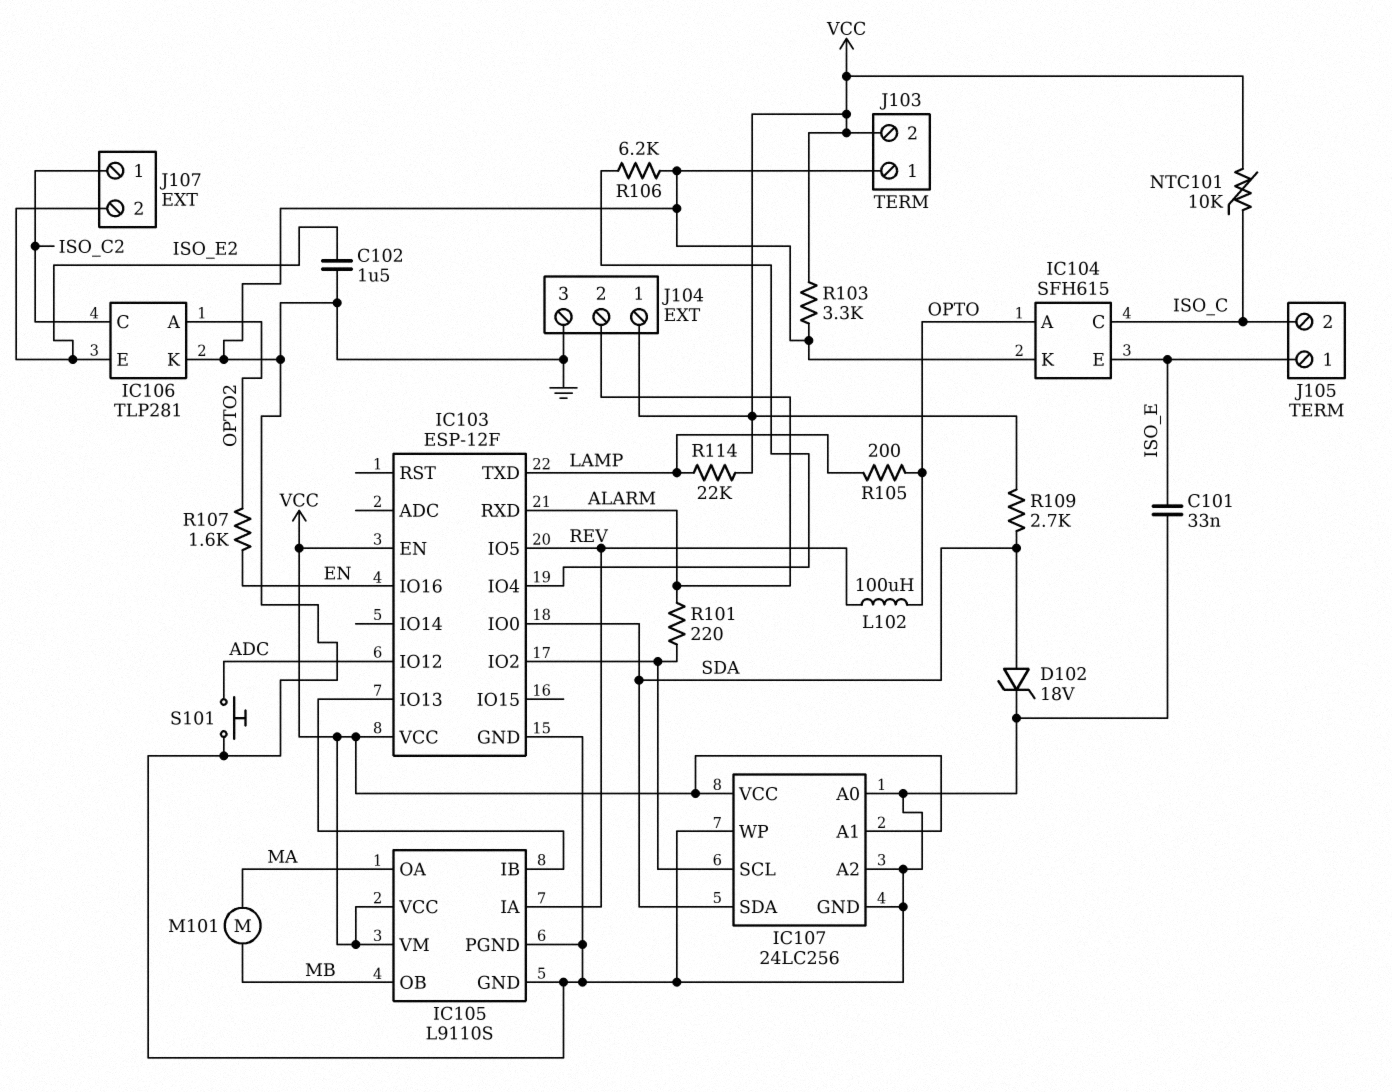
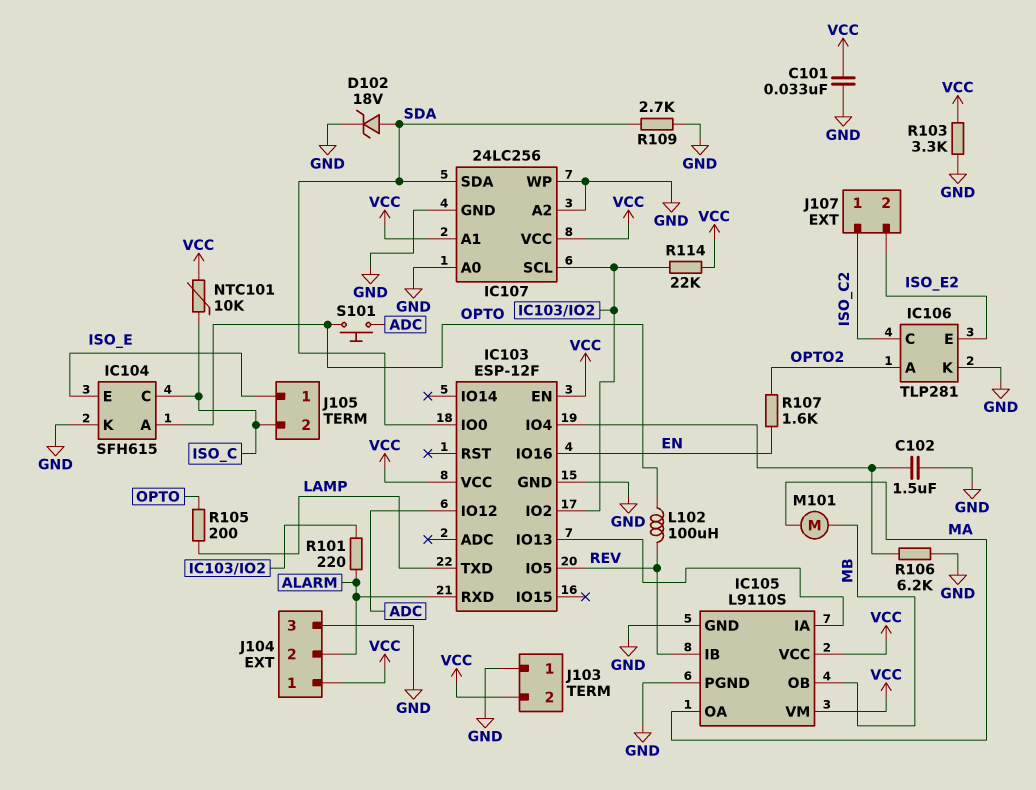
C101: 33nF (GND, ISO_E) -> 33nF (GND, VCC)
C102: 1.5uF (GND, ISO_E2) -> 1.5uF (GND, IC103/IO4)
IC105 pin IA: REV -> IC103/IO13
IC105 pin IB: IC103/IO13 -> REV
R109: 2.7k (SDA, VCC) -> 2.7k (GND, SDA)
R114: 22k (LAMP, VCC) -> 22k (IC103/IO2, VCC)
S101: button (ADC, GND) -> button (ADC, OPTO)

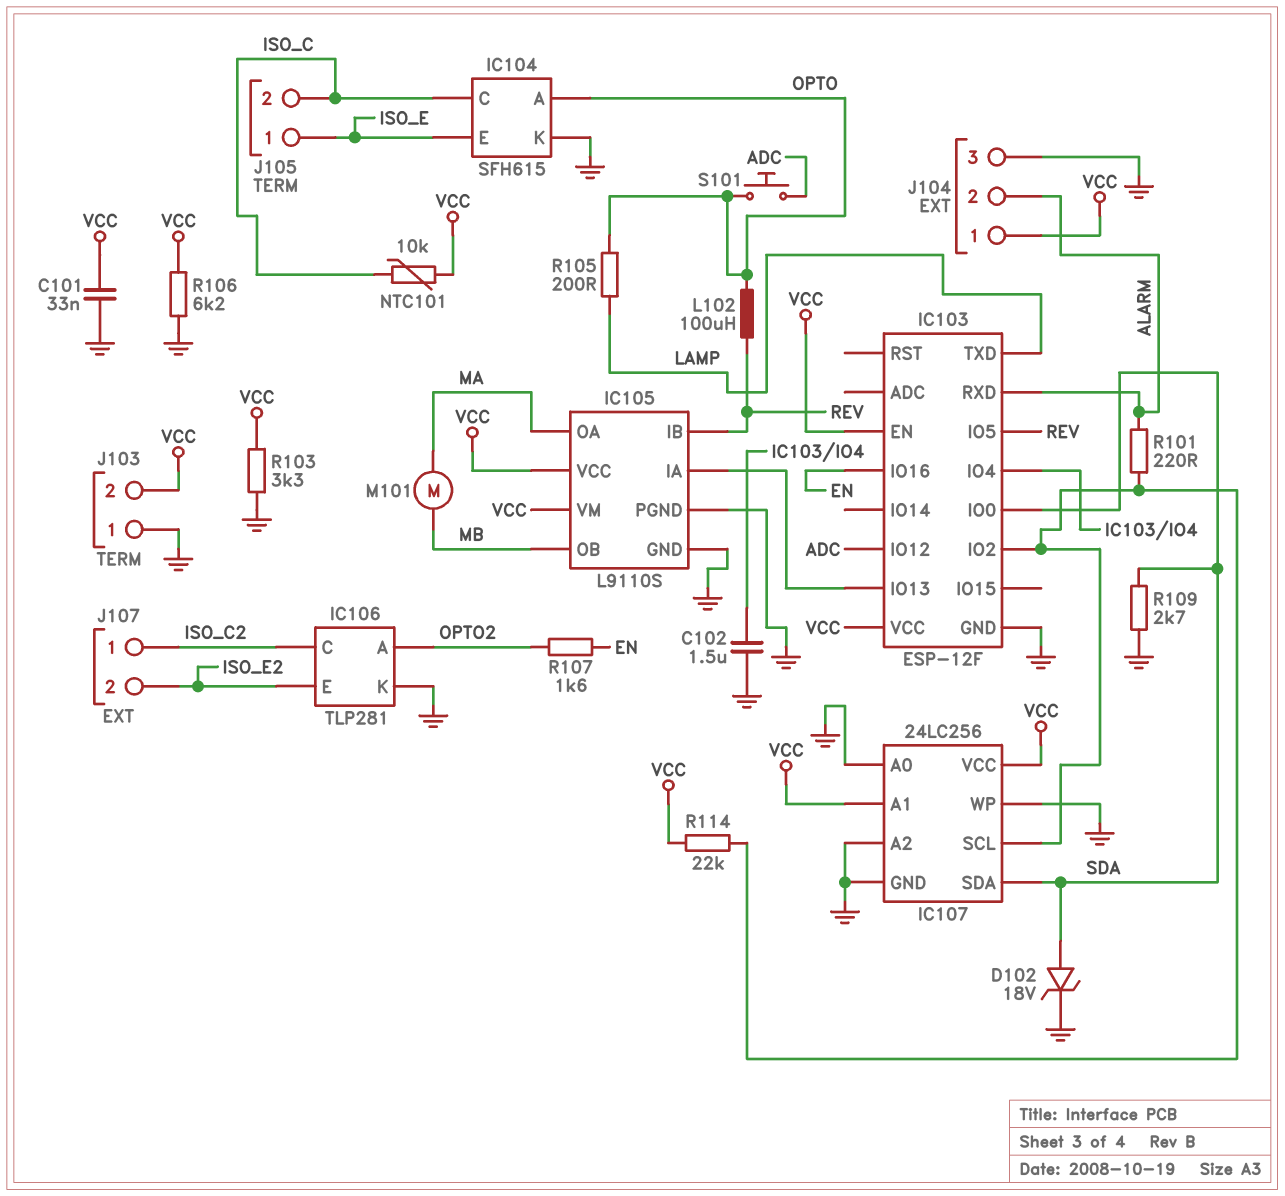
R106: 6.2k (GND, IC103/IO4) -> 6.2k (GND, VCC)

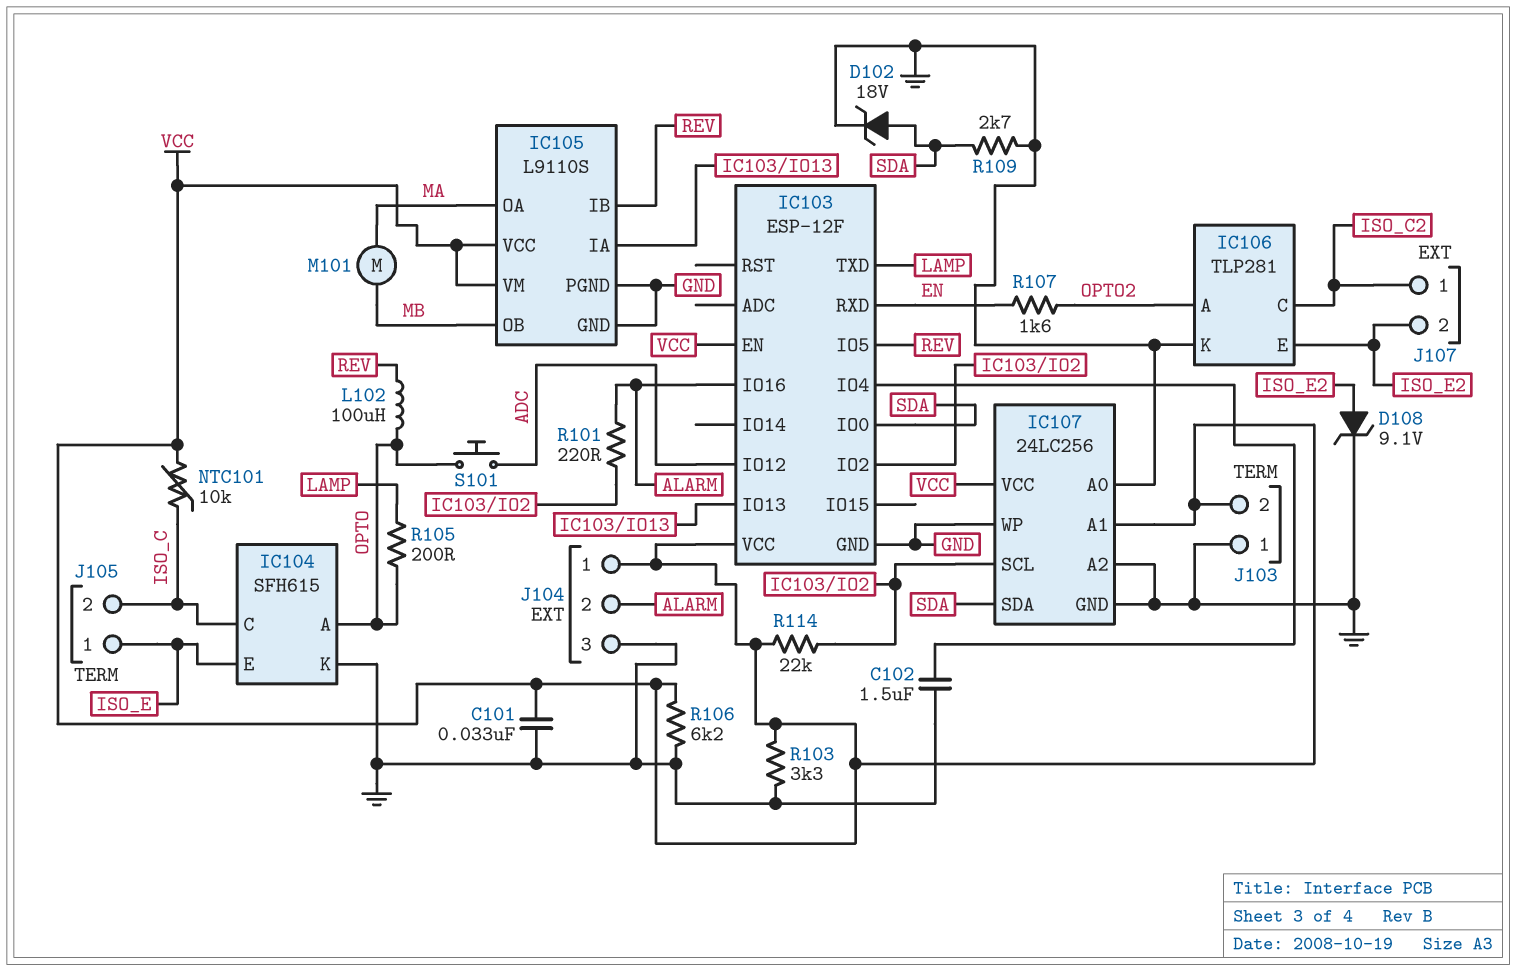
D108: none -> zener 9.1V (A ISO_E2, K GND)
IC103 pin IO16: EN -> ALARM
IC103 pin RXD: ALARM -> EN

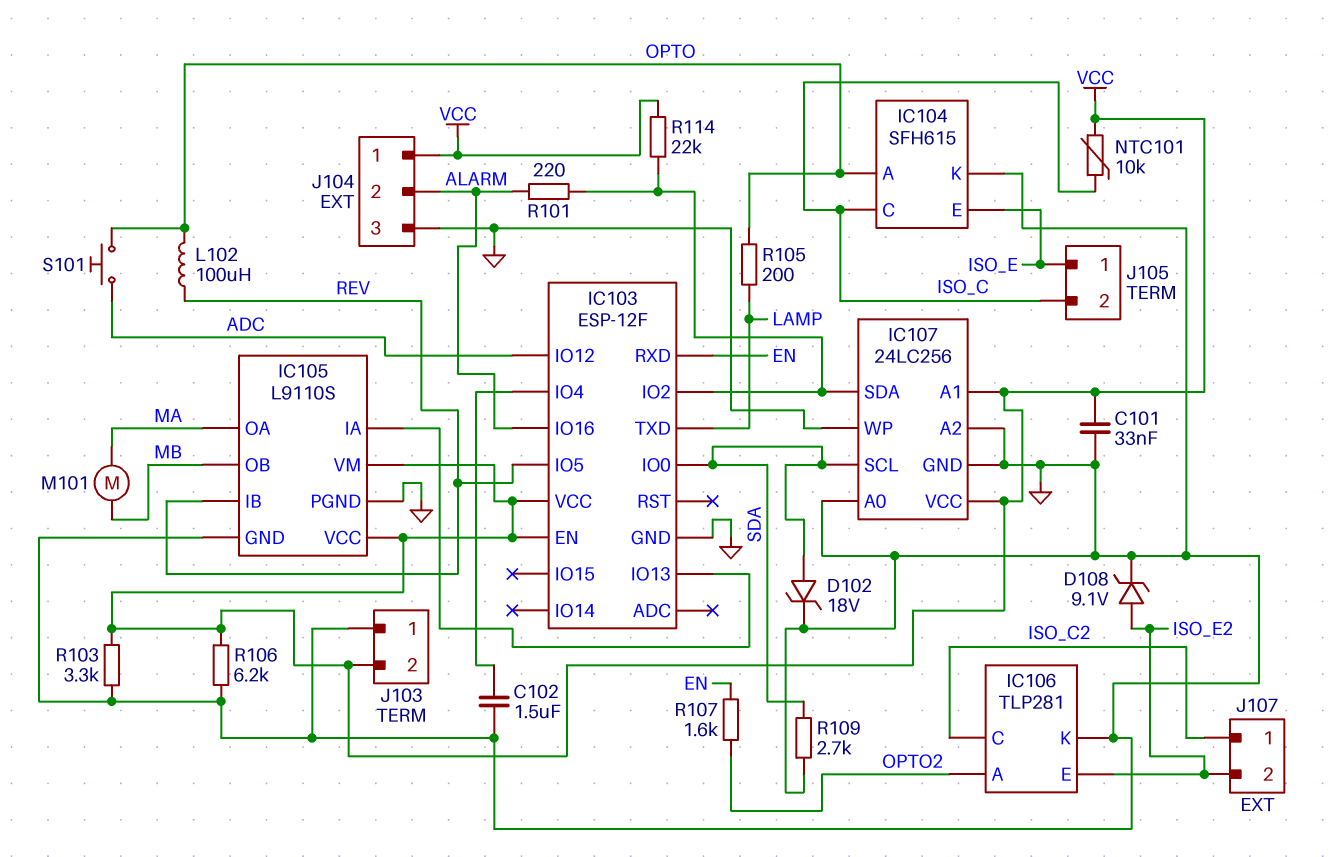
IC107 pin SCL: IC103/IO2 -> SDA
IC107 pin SDA: SDA -> IC103/IO2

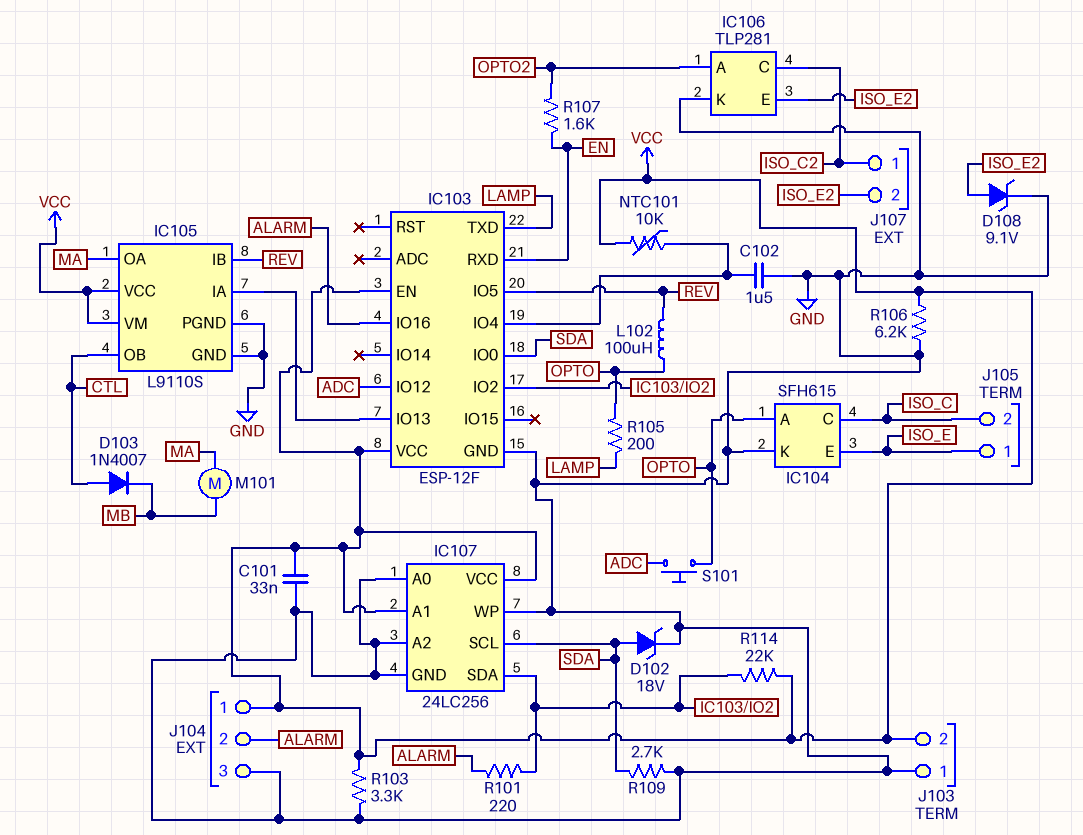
D103: none -> diode 1N4007 (A CTL, K MB)
IC105 pin OB: MB -> CTL
NTC101: 10k (ISO_C, VCC) -> 10k (IC103/IO4, VCC)

